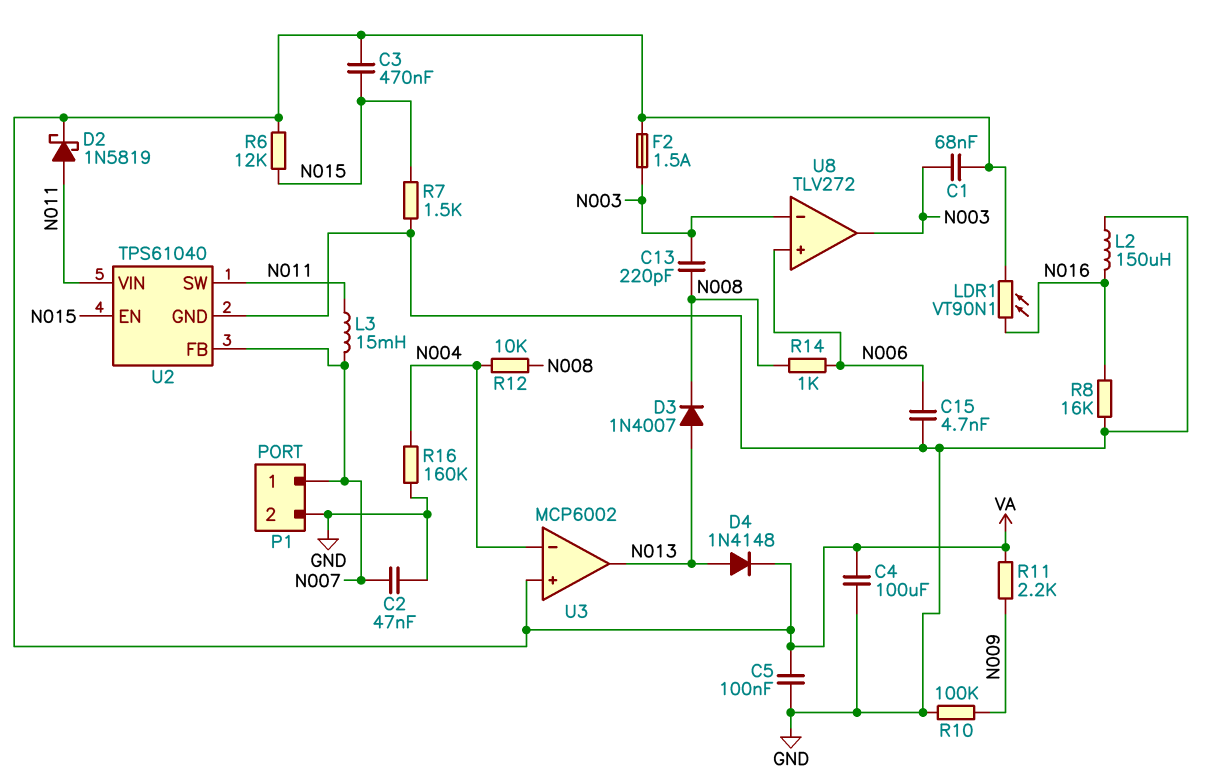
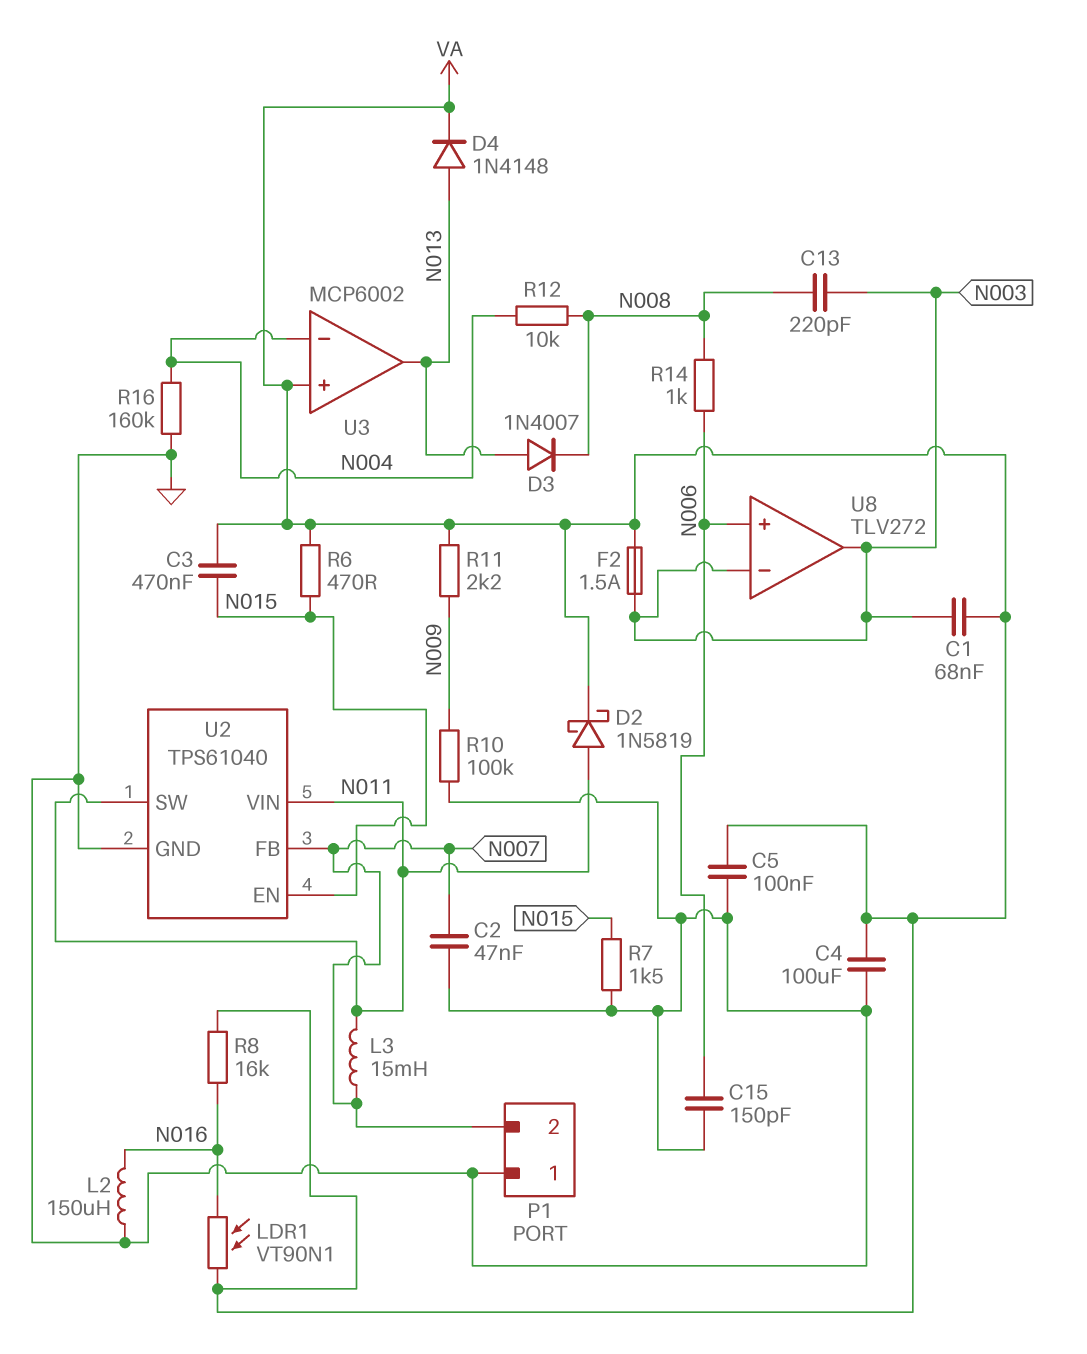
C15: 4.7nF (GND, N006) -> 150pF (GND, N006)
P1 pin 1: N007 -> GND
P1 pin 2: GND -> N007
R6: 12k (N015, VA) -> 470 (N015, VA)
R8: 16k (GND, N016) -> 16k (N016, VA)

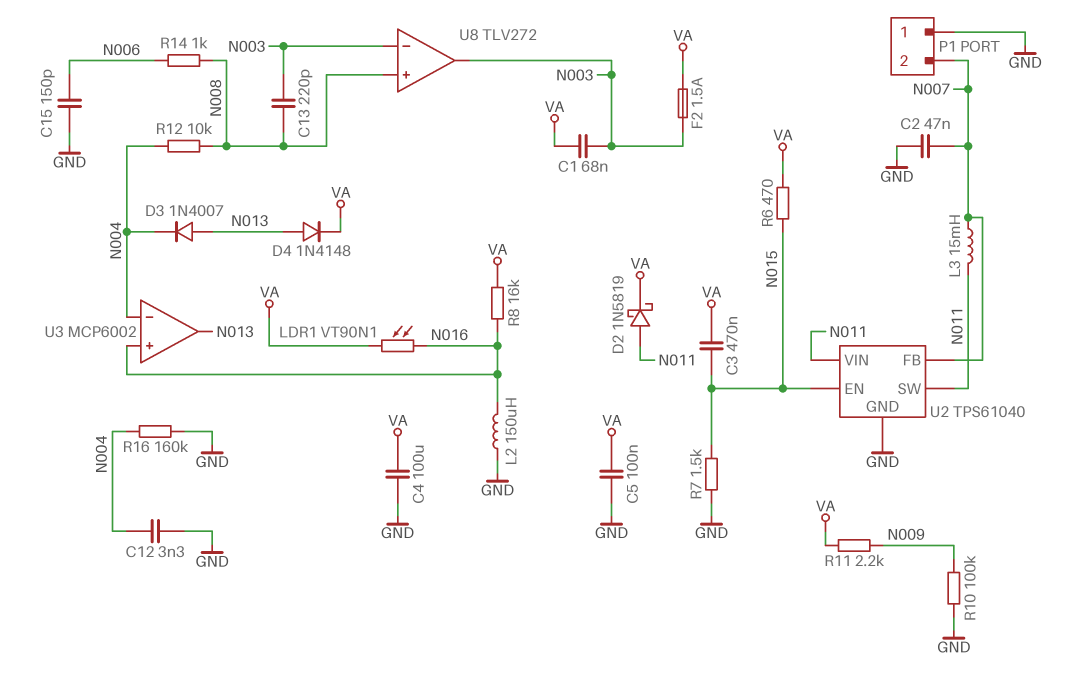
C12: none -> 3.3nF (GND, N004)
D3: diode 1N4007 (A N013, K N008) -> diode 1N4007 (A N013, K N004)
U3 pin in+: VA -> N016
U8 pin in+: N006 -> N008

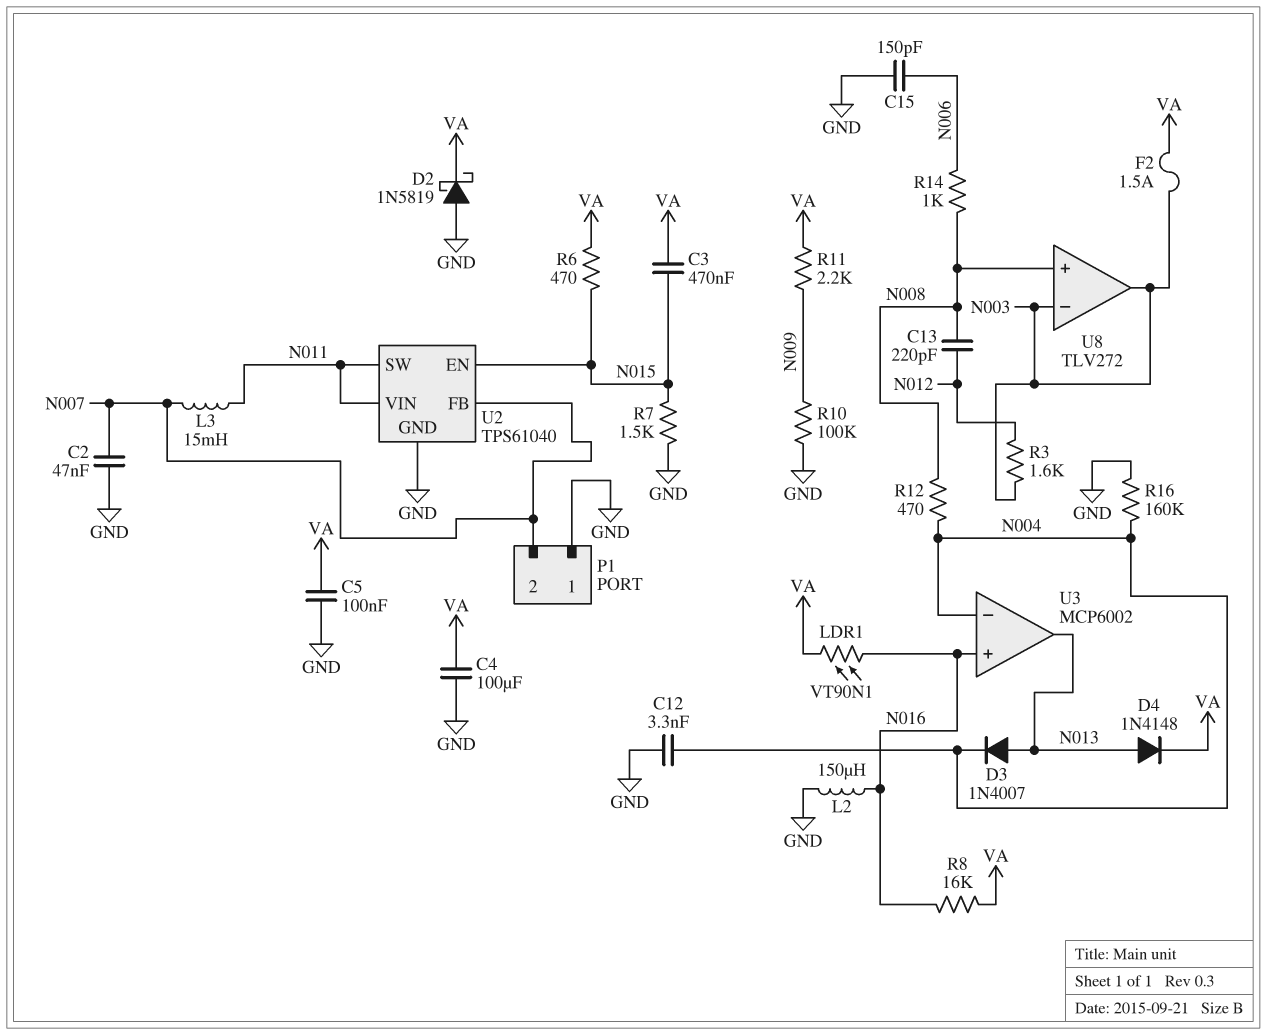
C1: 68nF (N003, VA) -> none
C13: 220pF (N003, N008) -> 220pF (N008, N012)
D2: schottky 1N5819 (A N011, K VA) -> schottky 1N5819 (A GND, K VA)
R3: none -> 1.6k (N003, N012)
R12: 10k (N004, N008) -> 470 (N004, N008)

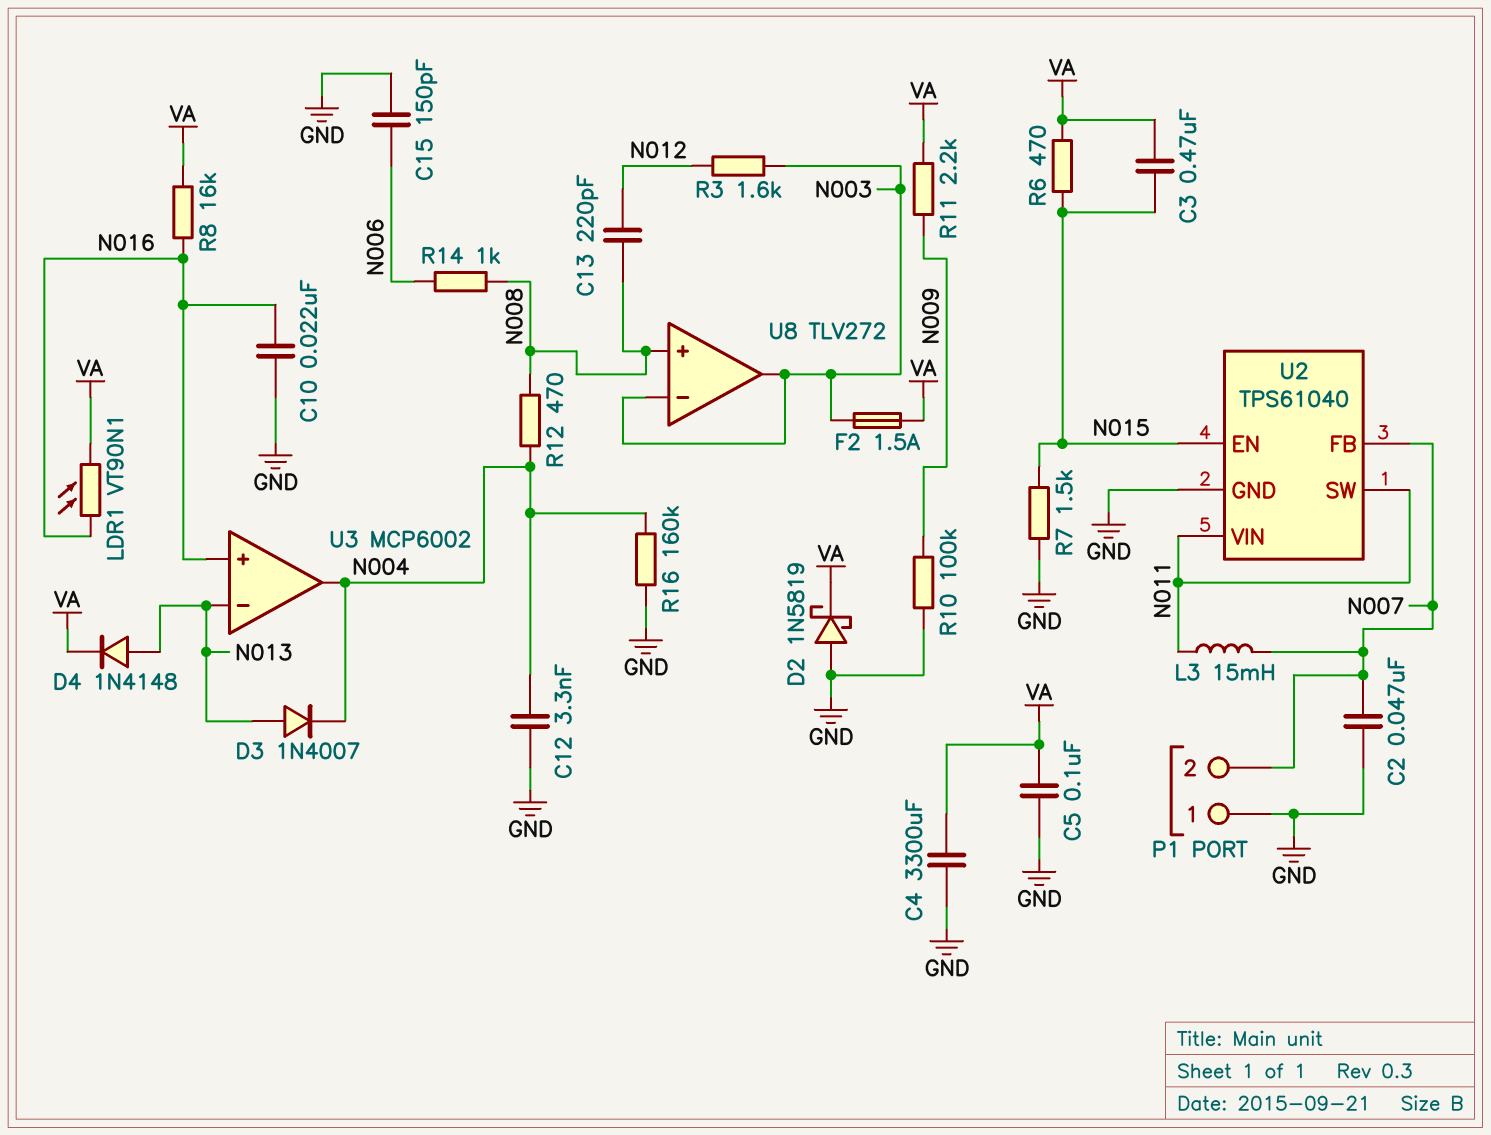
C4: 100uF (GND, VA) -> 3300uF (GND, VA)
C10: none -> 22nF (GND, N016)
L2: 150uH (GND, N016) -> none
U3 pin in-: N004 -> N013
U3 pin out: N013 -> N004

